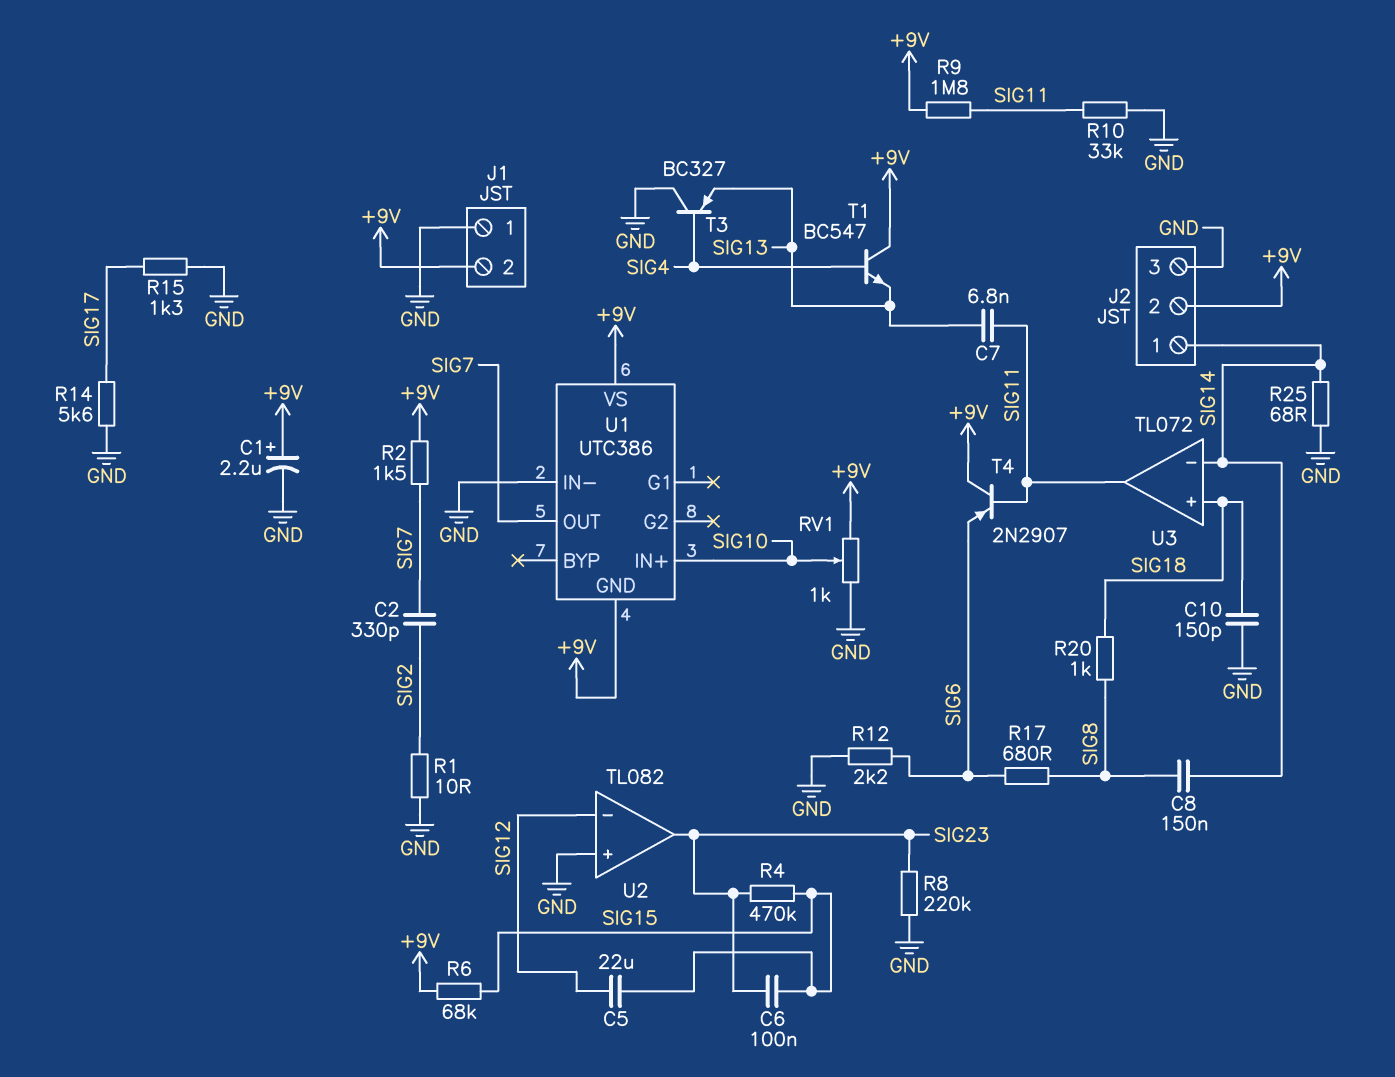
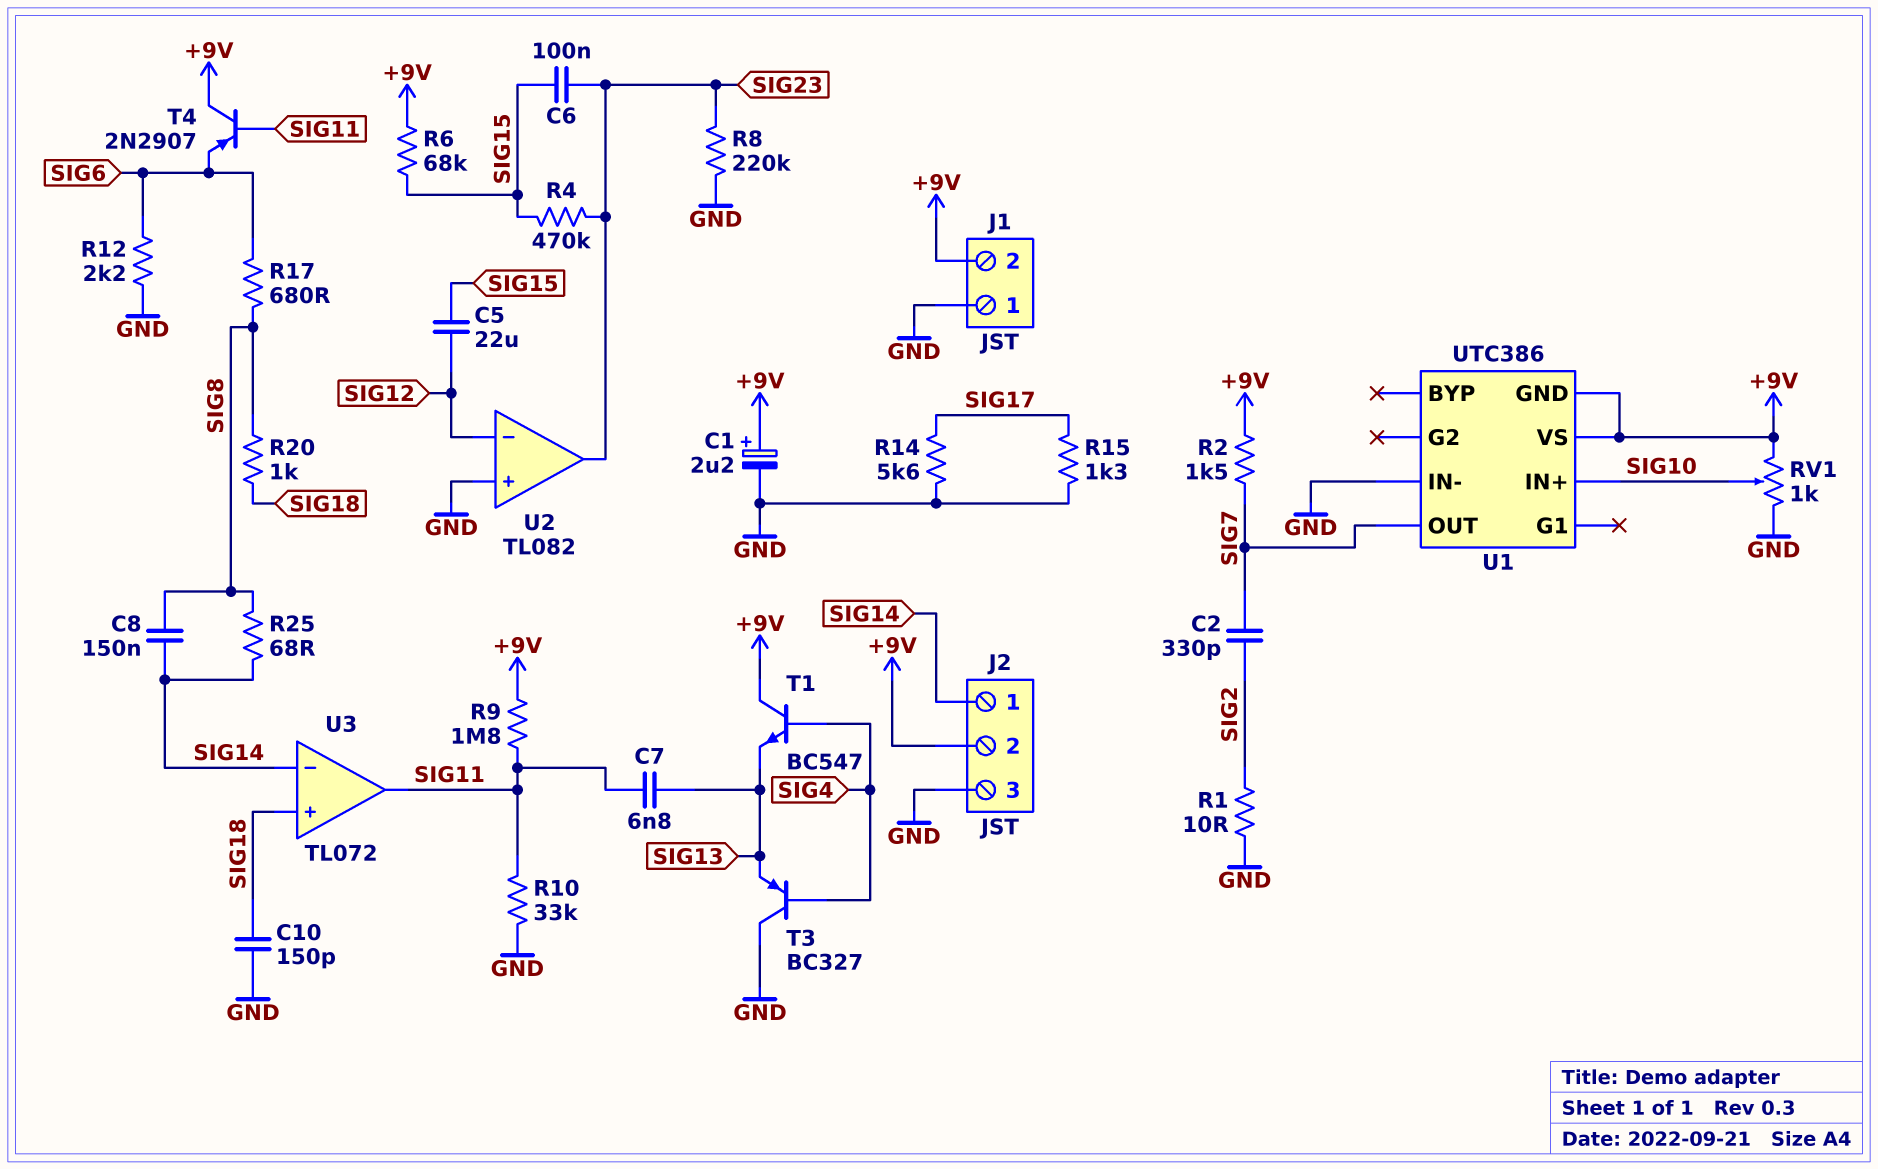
R25: 68 (GND, SIG14) -> 68 (SIG8, SIG14)

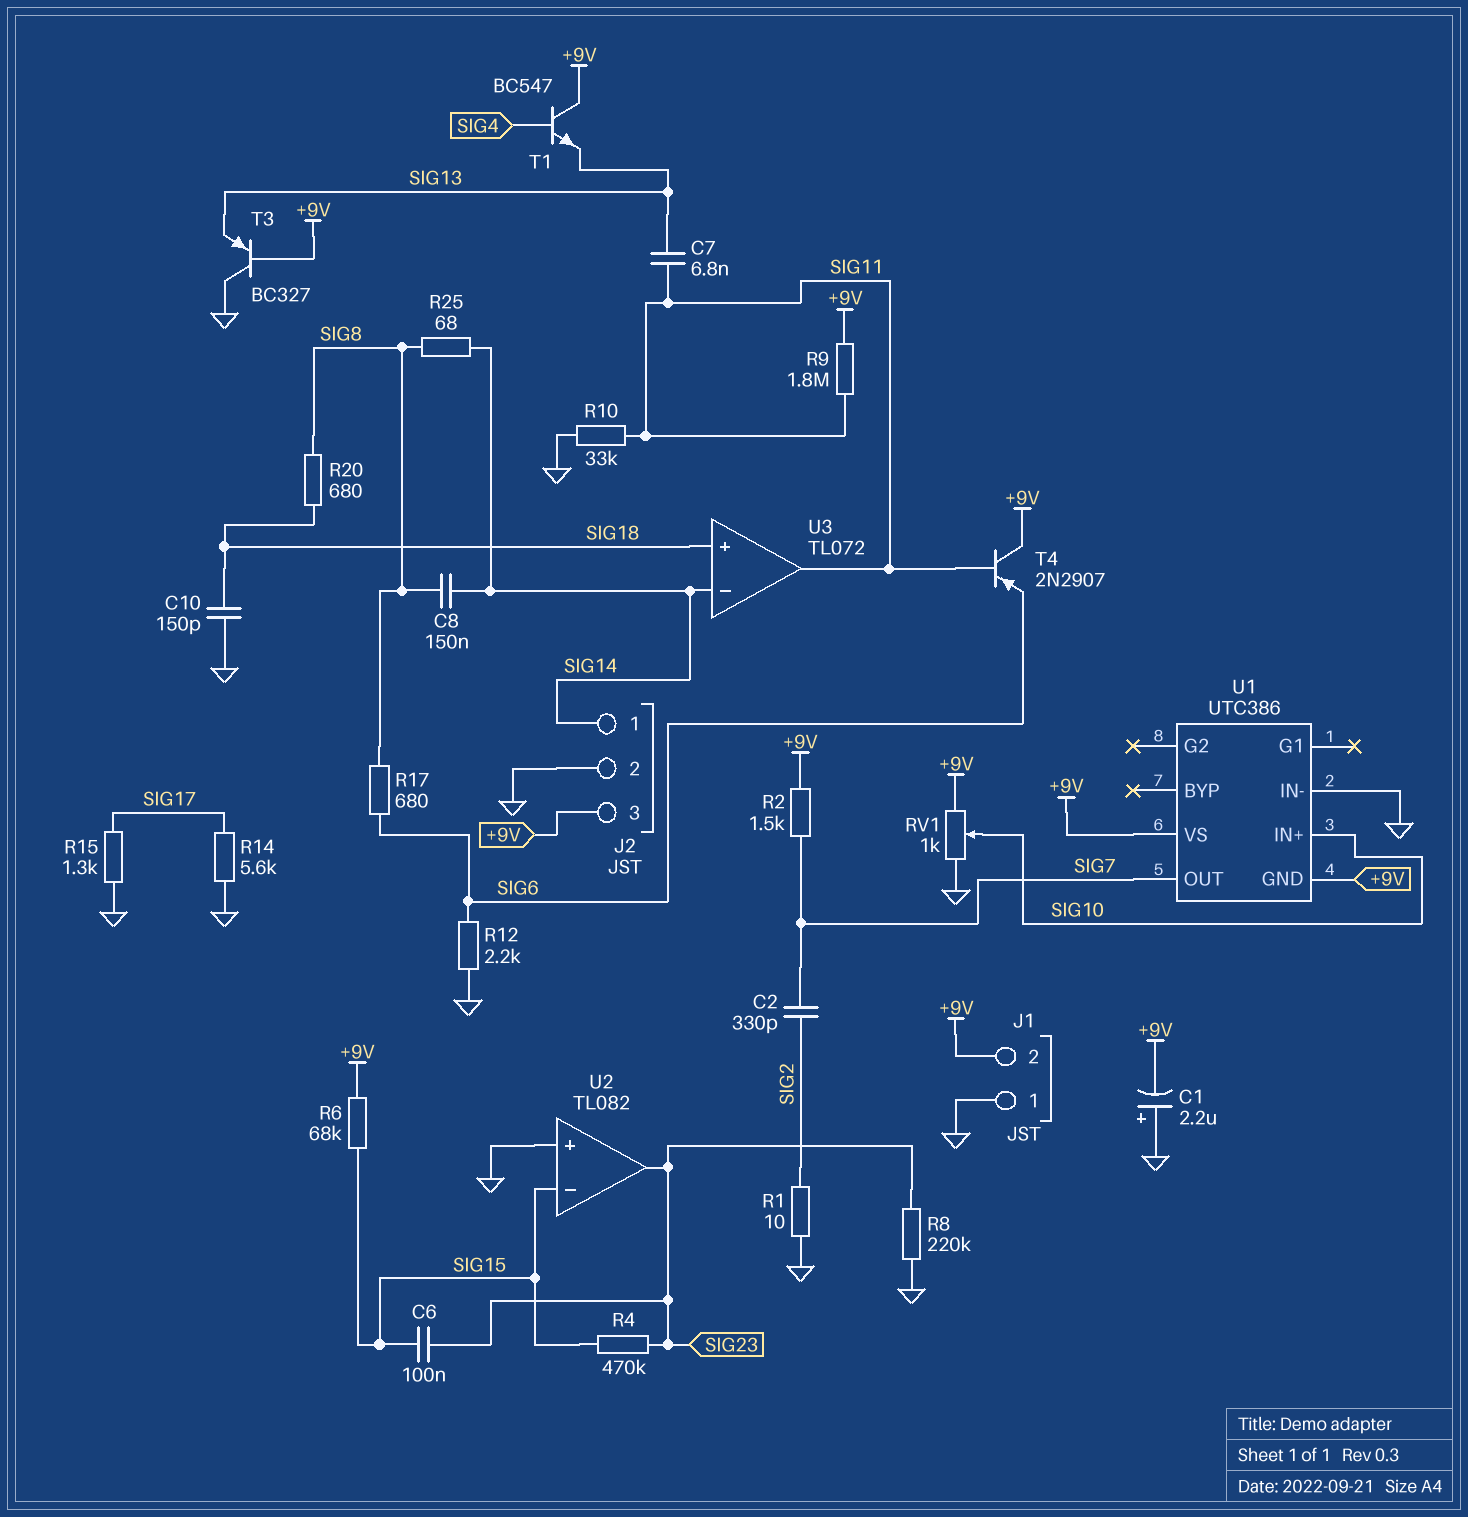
C1: 2.2uF (plus +9V, minus GND) -> 2.2uF (plus GND, minus +9V)
C5: 22uF (SIG12, SIG15) -> none
J2 pin 2: +9V -> GND
J2 pin 3: GND -> +9V
R20: 1k (SIG8, SIG18) -> 680 (SIG8, SIG18)
T3: PNP BC327 (B SIG4, C GND, E SIG13) -> PNP BC327 (B +9V, C GND, E SIG13)
U2 pin in-: SIG12 -> SIG15

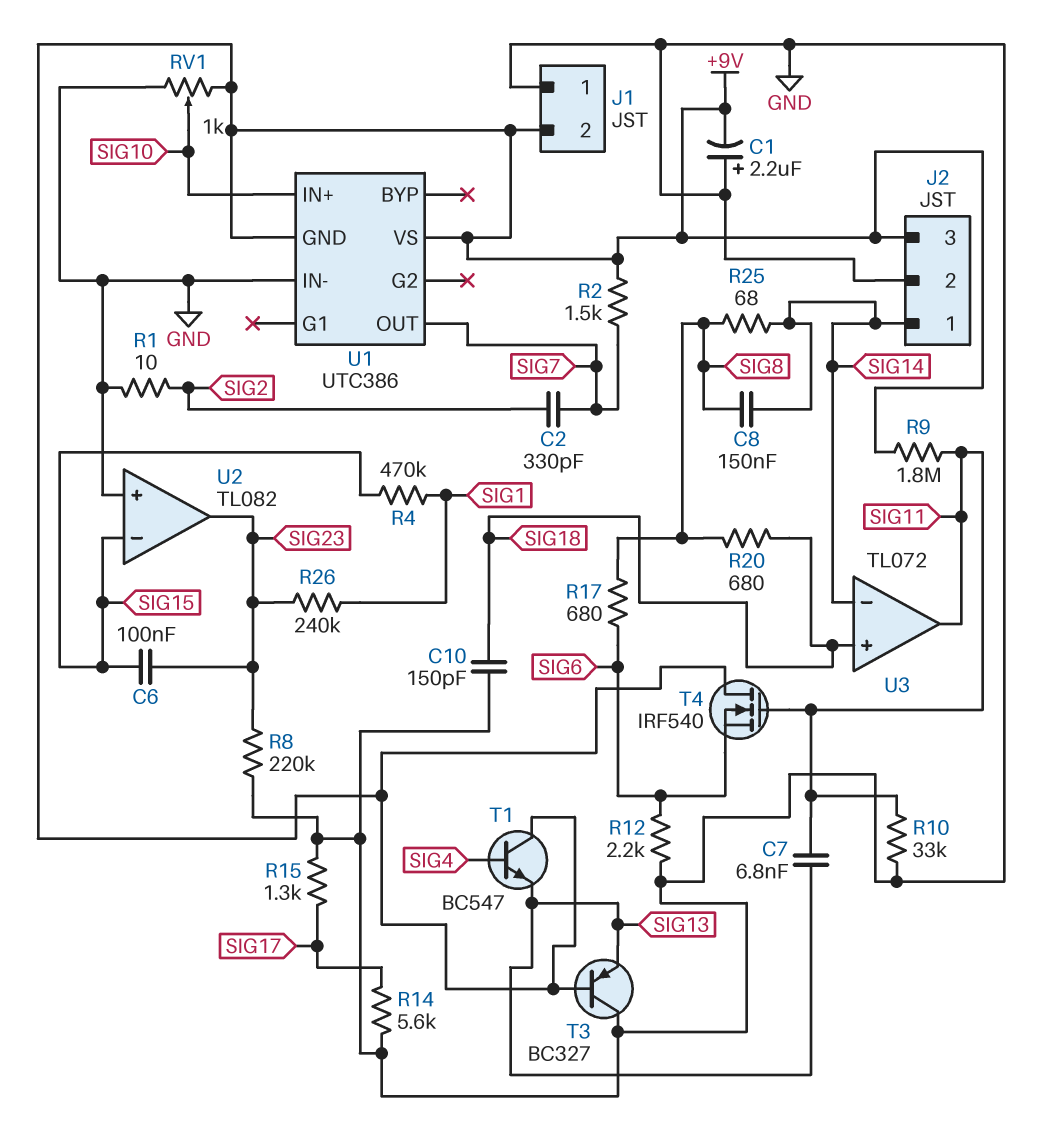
R4: 470k (SIG15, SIG23) -> 470k (SIG1, SIG15)
R6: 68k (+9V, SIG15) -> none
R26: none -> 240k (SIG1, SIG23)
T4: PNP 2N2907 (B SIG11, C +9V, E SIG6) -> NMOS IRF540 (G SIG11, D +9V, S SIG6)

